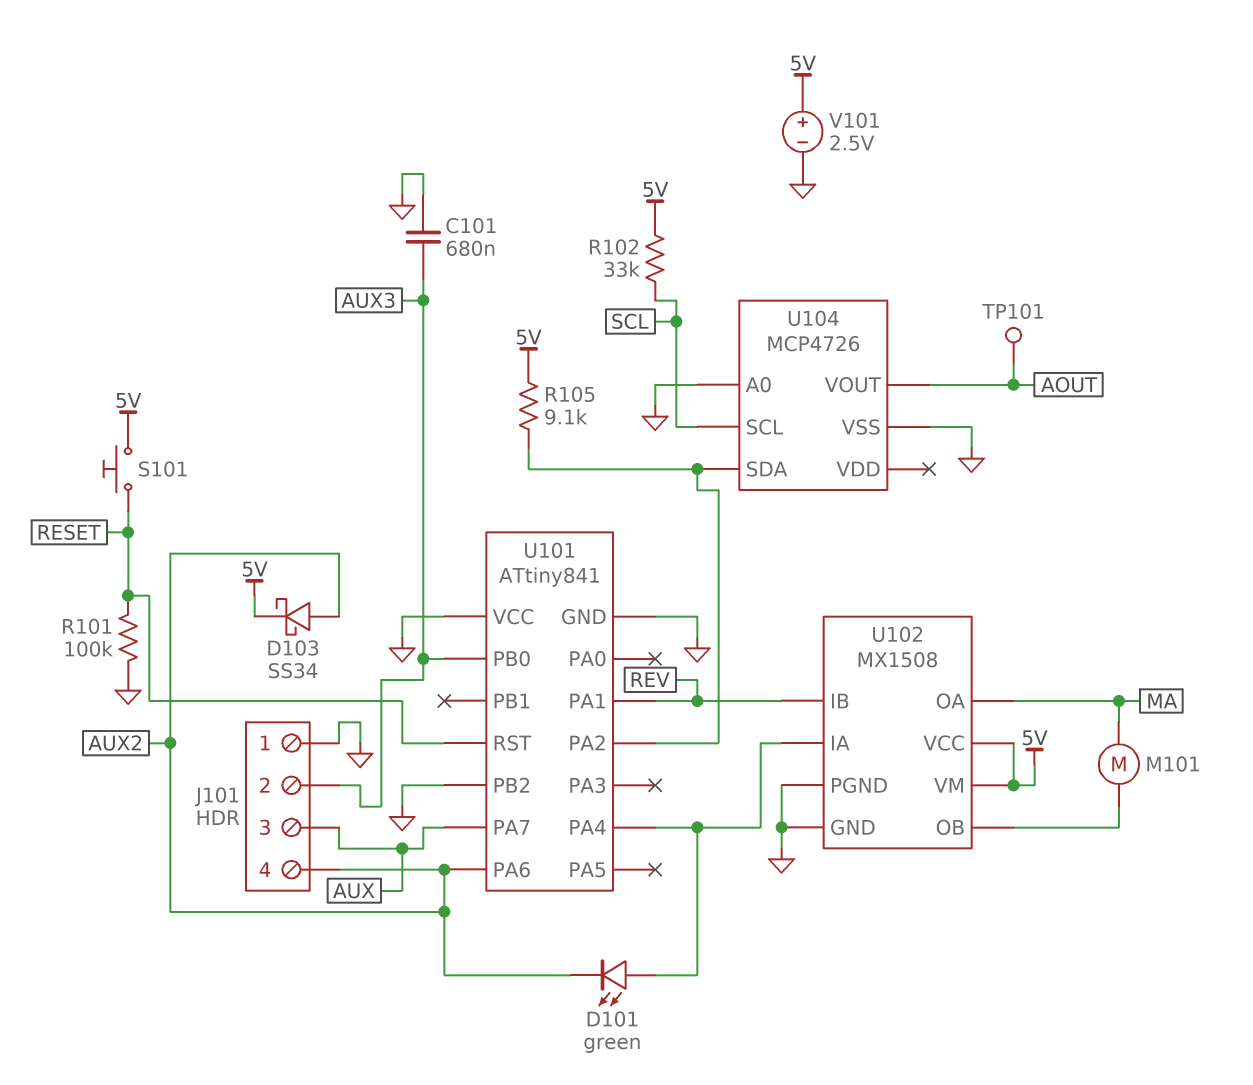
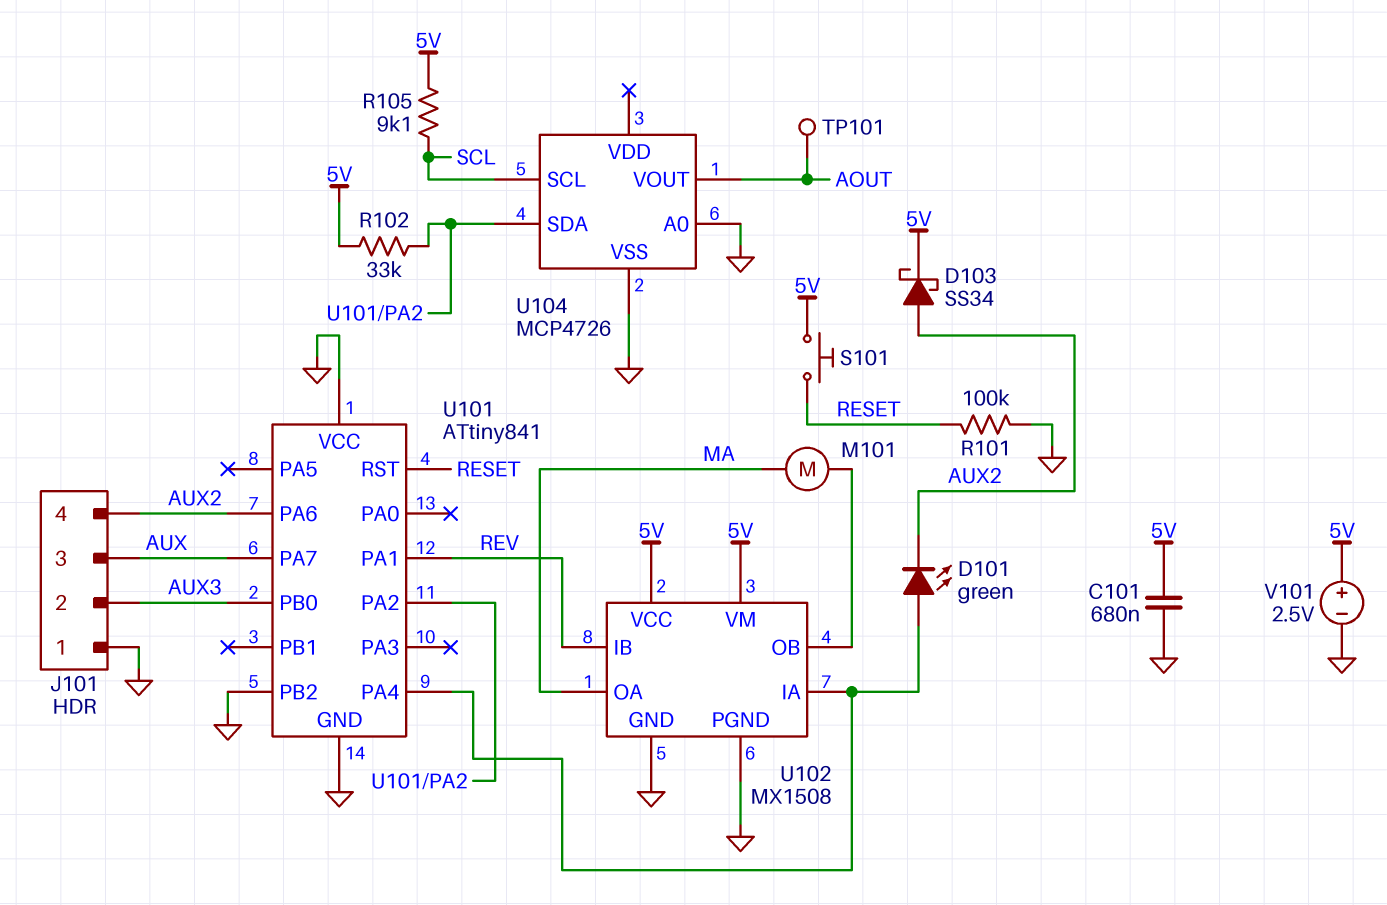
C101: 680nF (AUX3, GND) -> 680nF (5V, GND)
R102: 33k (5V, SCL) -> 33k (5V, U101/PA2)
R105: 9.1k (5V, U101/PA2) -> 9.1k (5V, SCL)

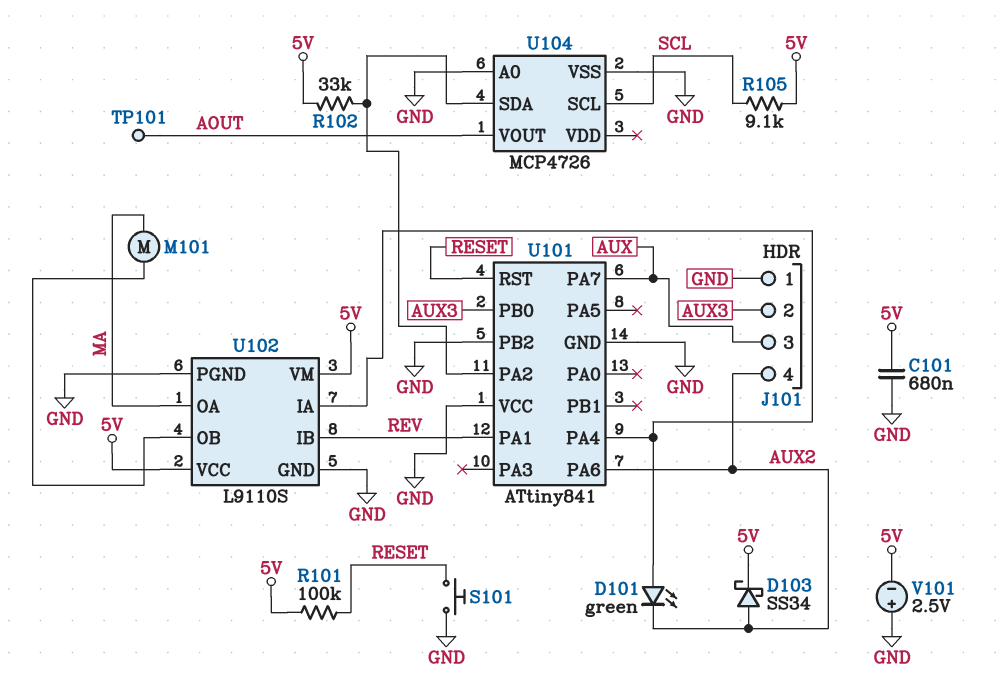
R101: 100k (GND, RESET) -> 100k (5V, RESET)
S101: button (5V, RESET) -> button (GND, RESET)
U102: MX1508 -> L9110S
V101: 2.5V (plus 5V, minus GND) -> 2.5V (plus GND, minus 5V)

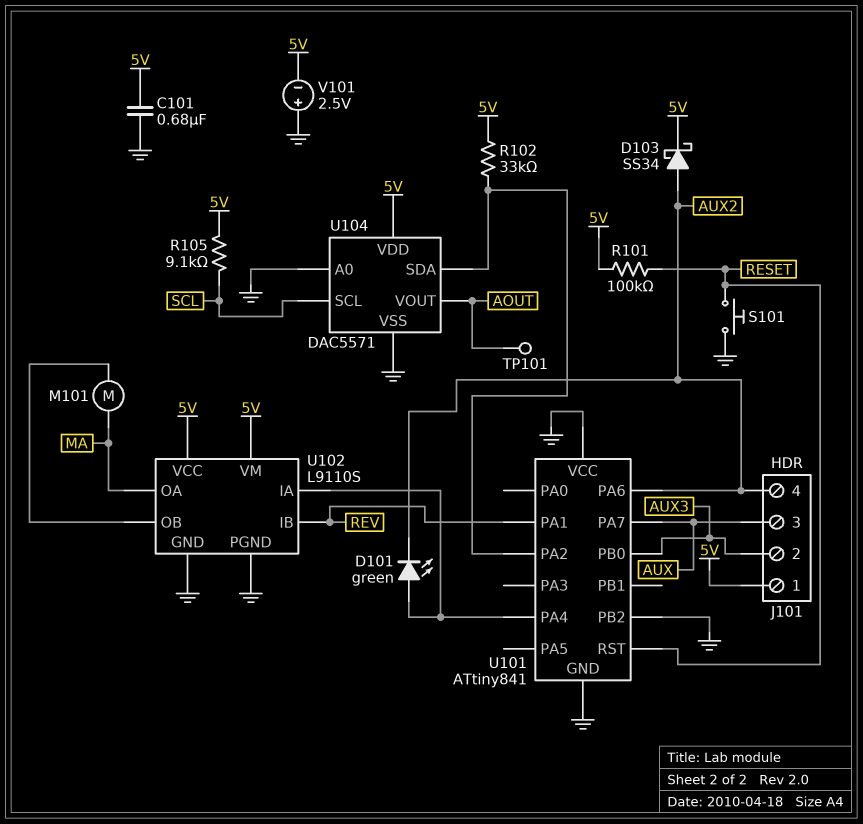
J101 pin 1: GND -> 5V
U104: MCP4726 -> DAC5571
U104 pin VDD: none -> 5V

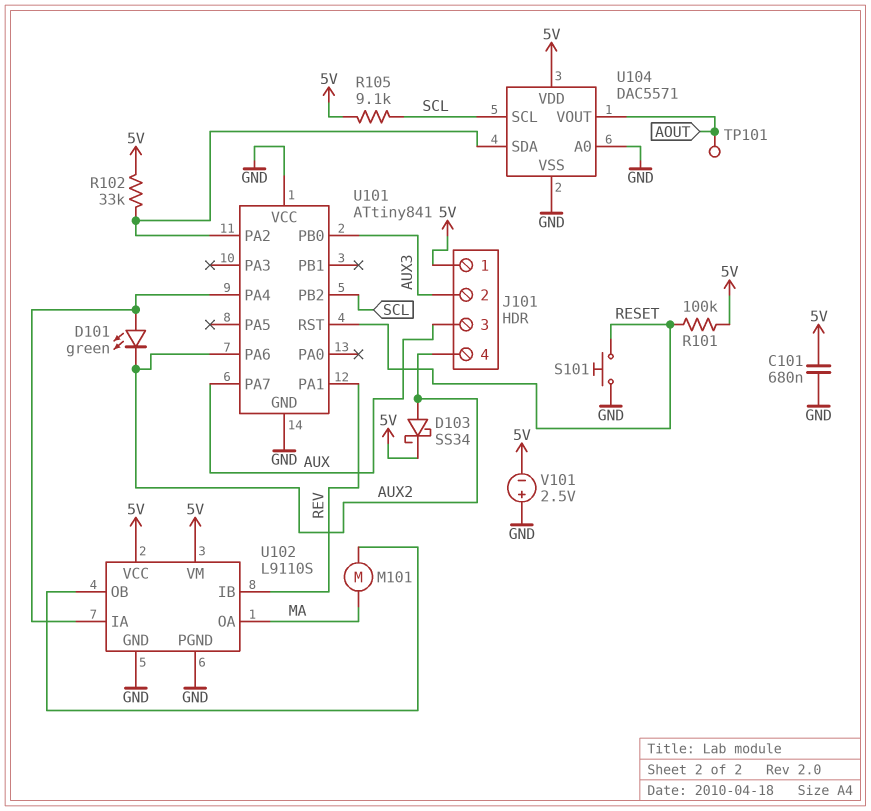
U101 pin PB2: GND -> SCL

